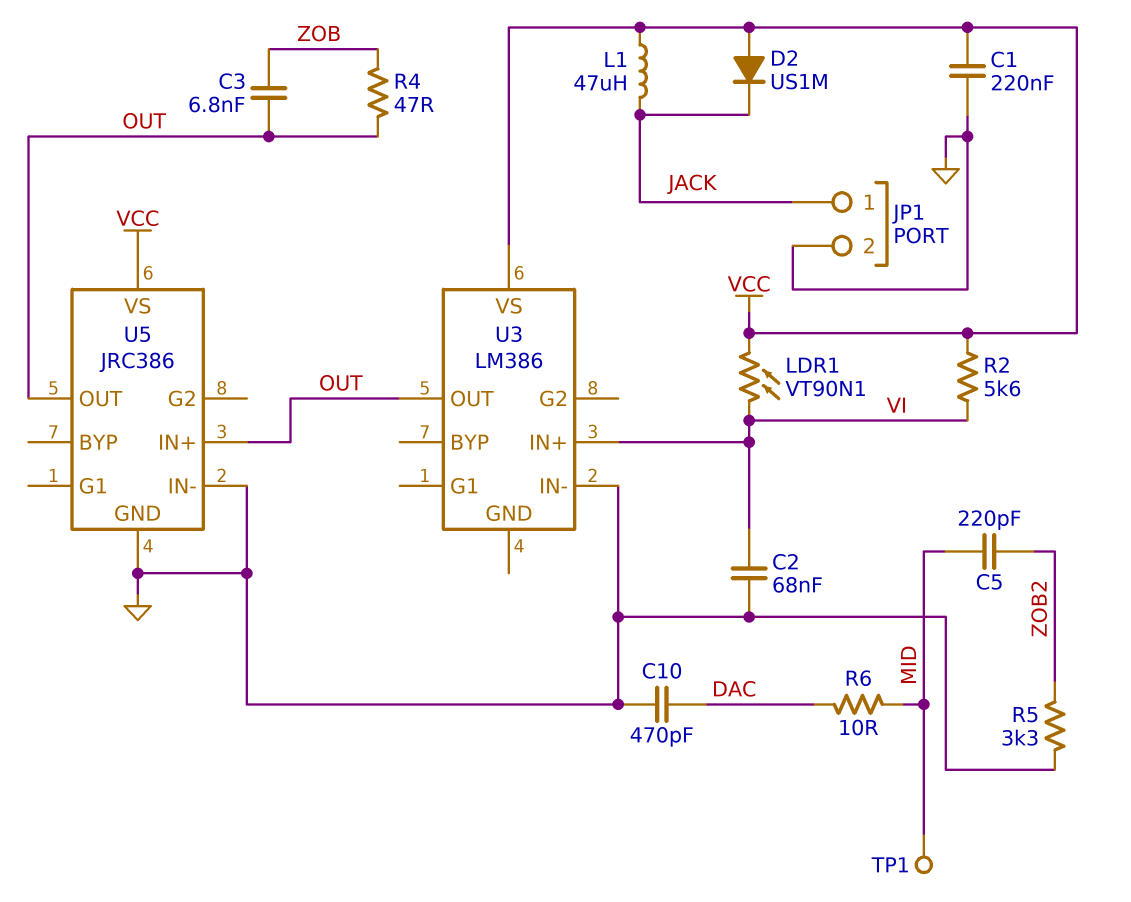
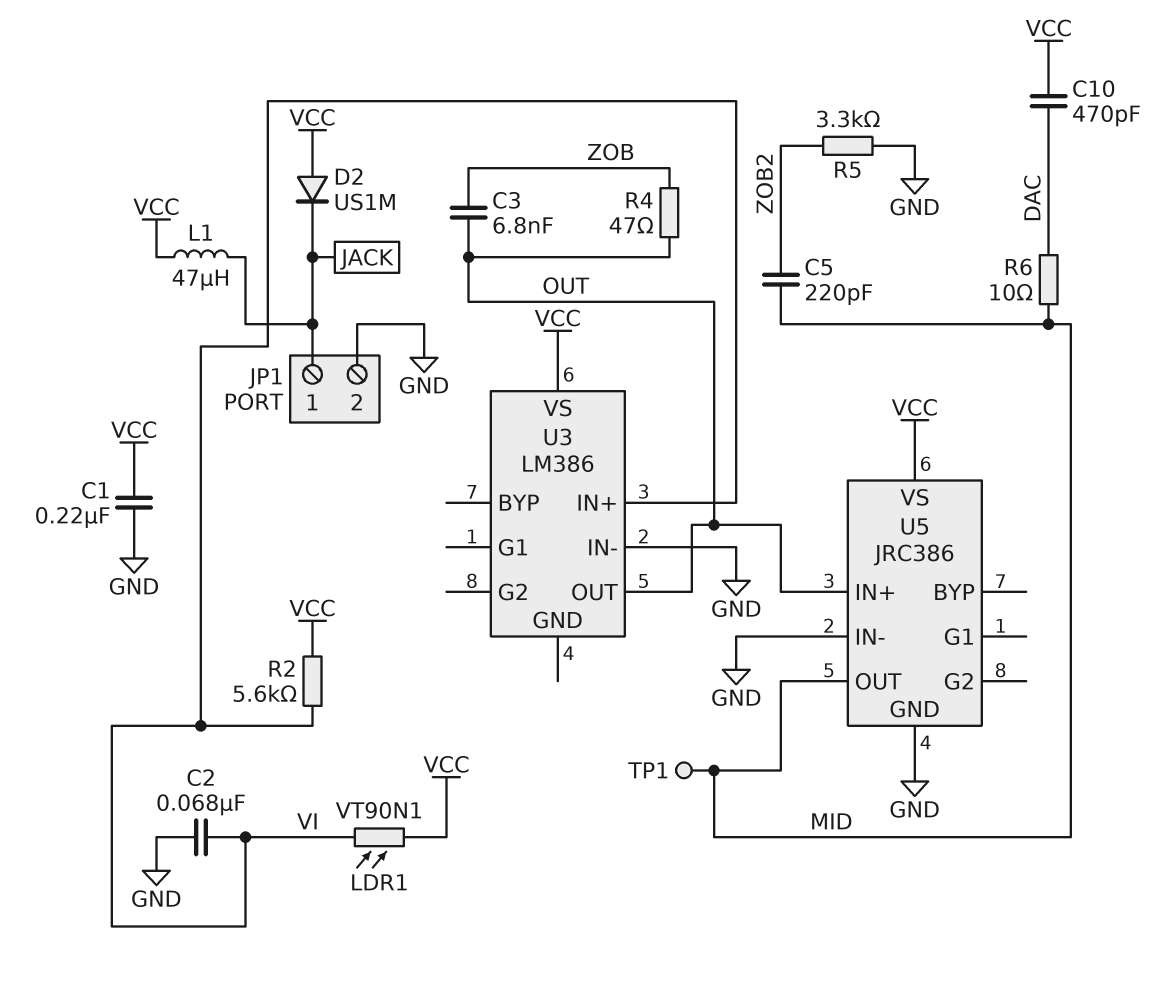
C10: 470pF (DAC, GND) -> 470pF (DAC, VCC)
U5 pin OUT: OUT -> MID

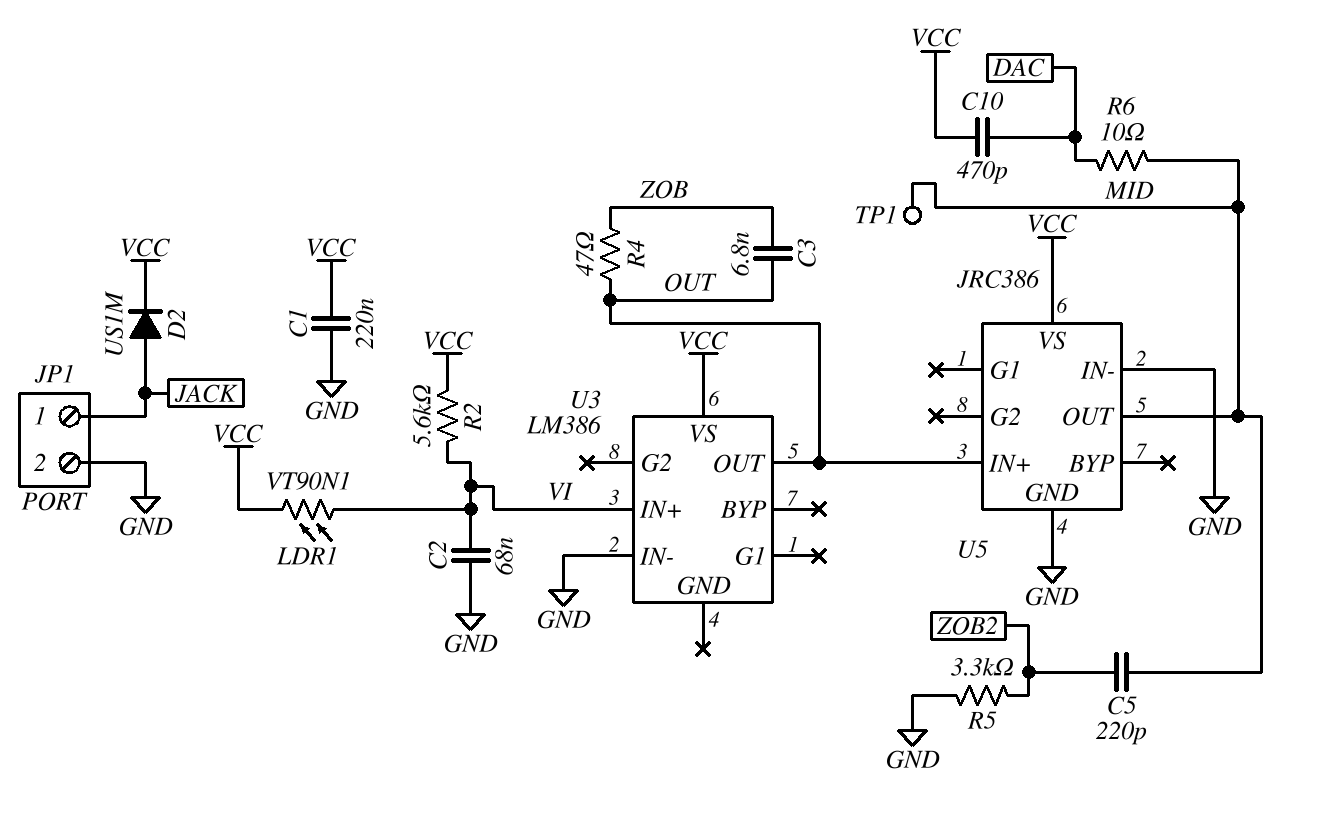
D2: diode US1M (A VCC, K JACK) -> diode US1M (A JACK, K VCC)
L1: 47uH (JACK, VCC) -> none

